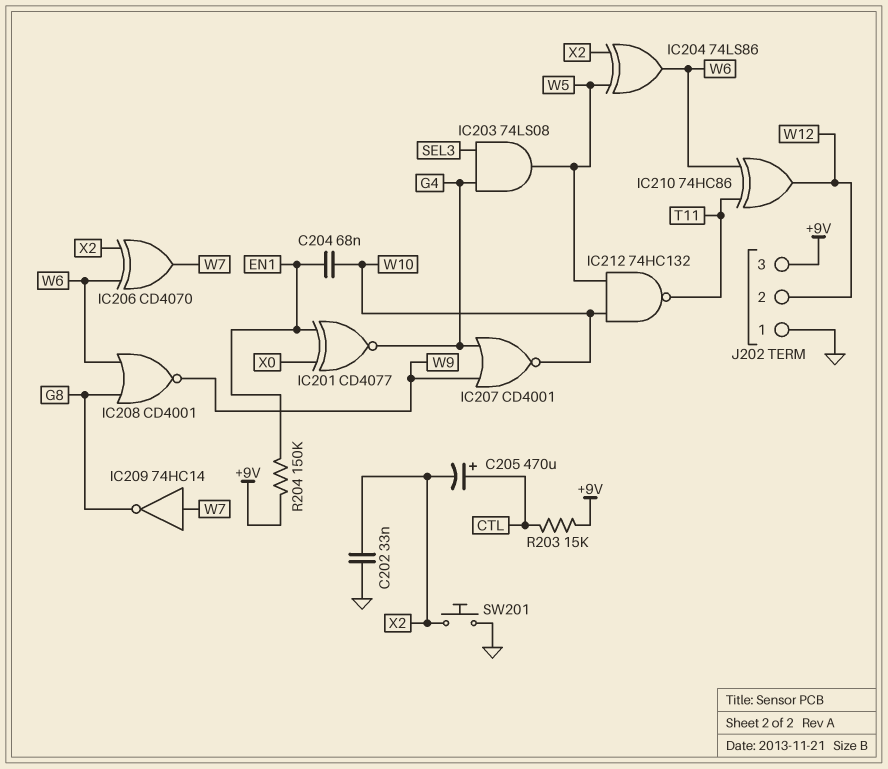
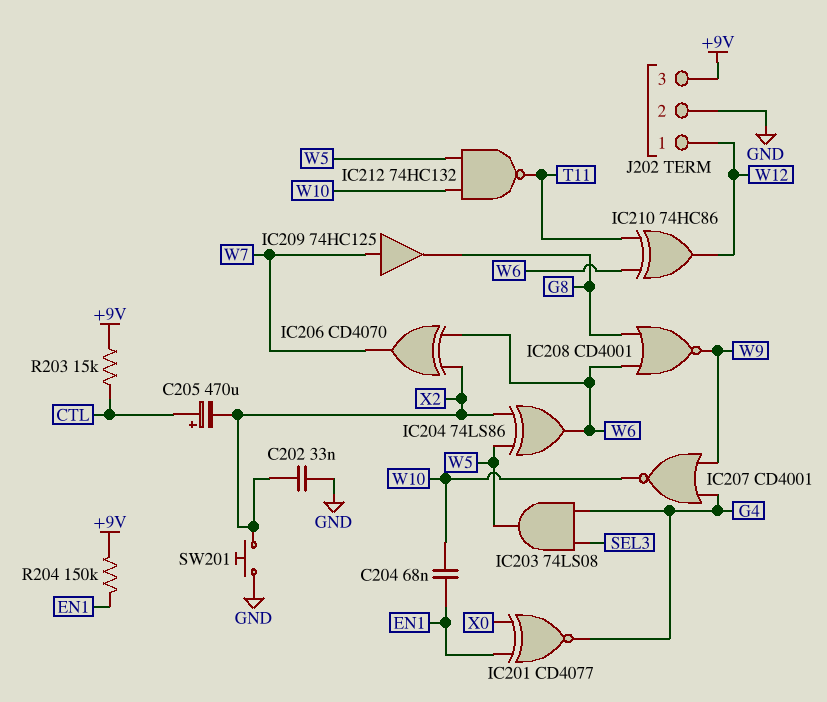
IC209: NOT 74HC14 (in W7, out G8) -> buffer 74HC125 (in W7, out G8)
J202 pin 1: GND -> W12
J202 pin 2: W12 -> GND

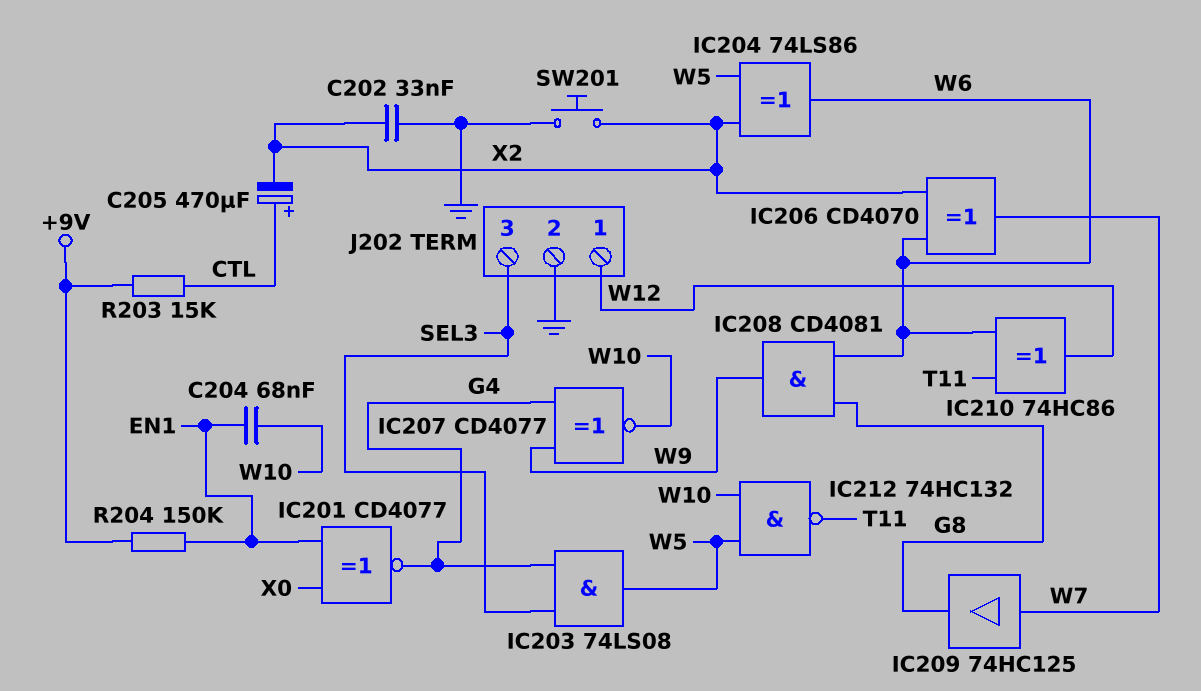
IC207: NOR CD4001 (in G4, in W9, out W10) -> XNOR CD4077 (in G4, in W9, out W10)
IC208: NOR CD4001 (in G8, in W6, out W9) -> AND CD4081 (in G8, in W6, out W9)
J202 pin 3: +9V -> SEL3

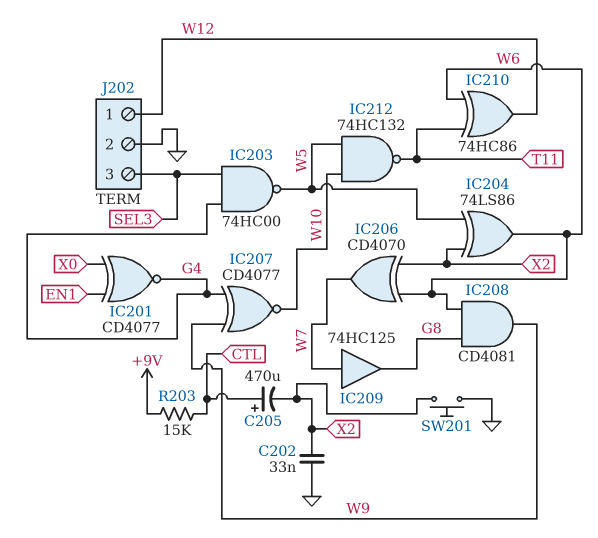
C204: 68nF (EN1, W10) -> none
IC203: AND 74LS08 (in G4, in SEL3, out W5) -> NAND 74HC00 (in G4, in SEL3, out W5)
R204: 150k (+9V, EN1) -> none

